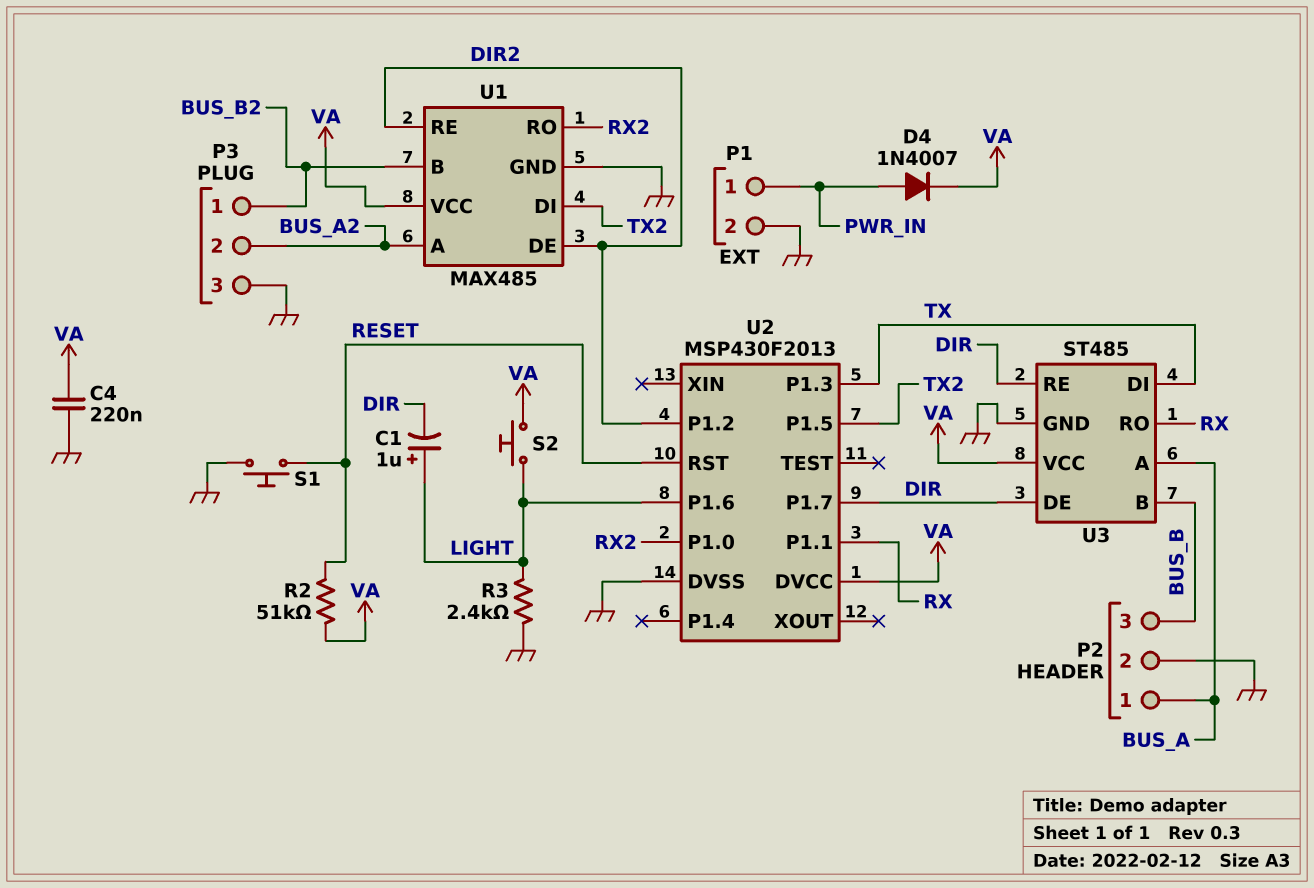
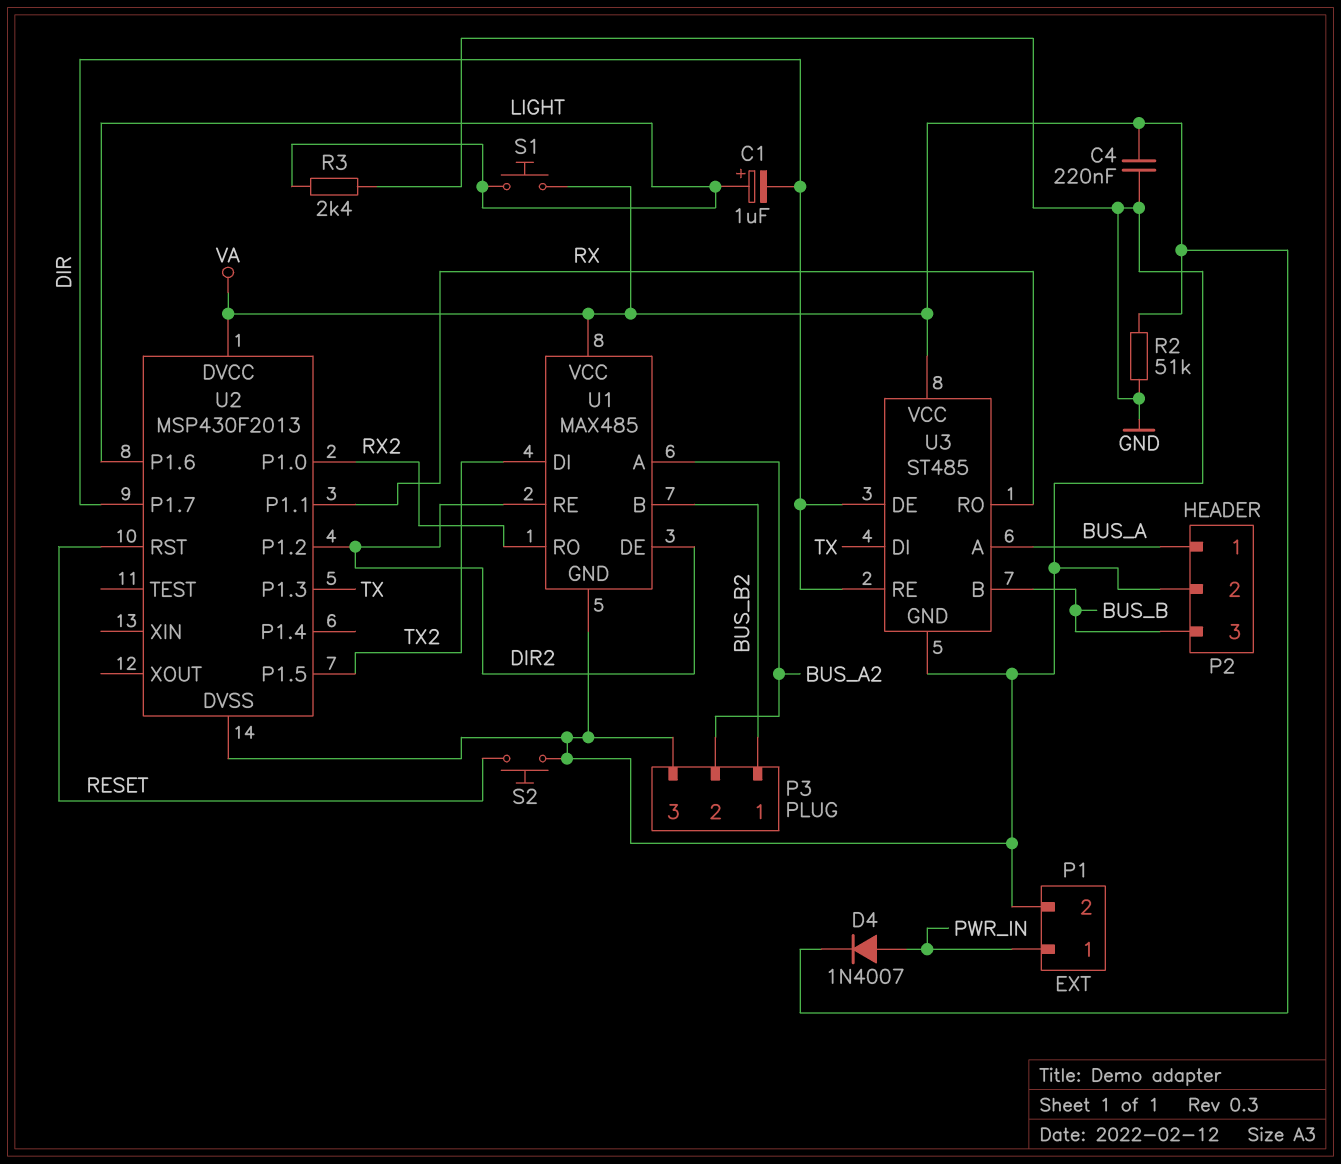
R2: 51k (RESET, VA) -> 51k (GND, VA)
S1: button (GND, RESET) -> button (LIGHT, VA)
S2: button (LIGHT, VA) -> button (GND, RESET)

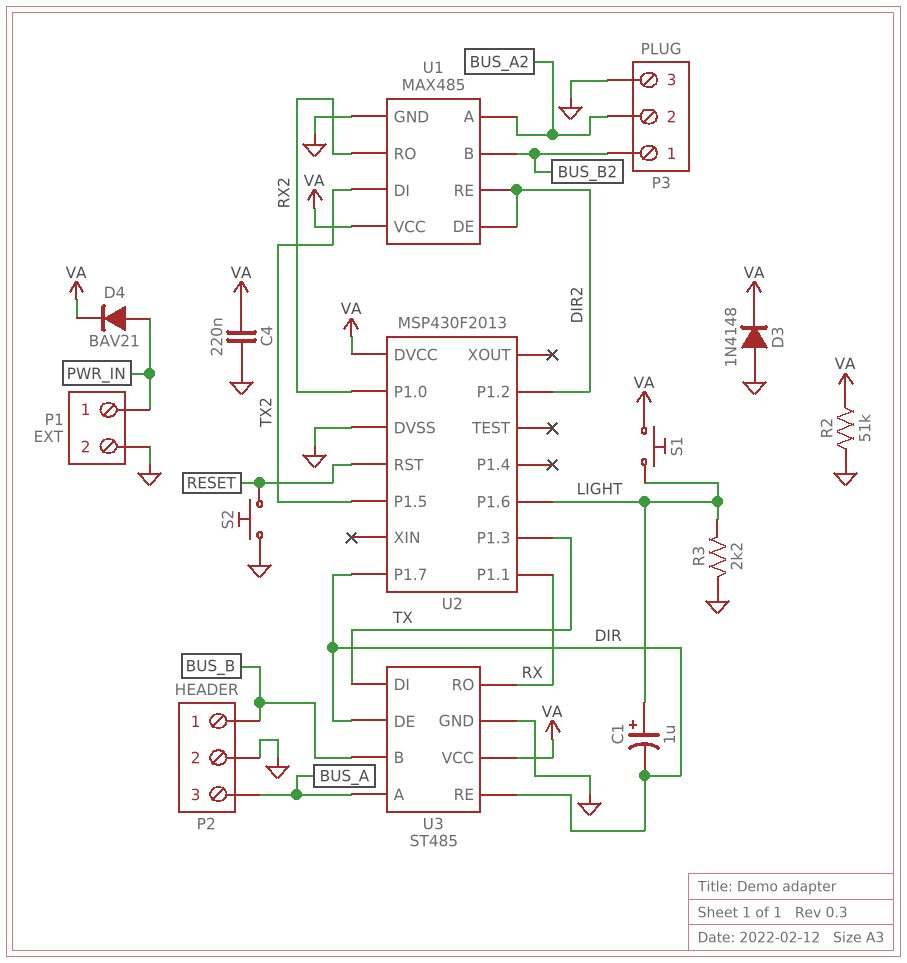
D3: none -> diode 1N4148 (A GND, K VA)
D4: diode 1N4007 (A PWR_IN, K VA) -> diode BAV21 (A PWR_IN, K VA)
P2 pin 1: BUS_A -> BUS_B
P2 pin 3: BUS_B -> BUS_A
R3: 2.4k (GND, LIGHT) -> 2.2k (GND, LIGHT)

